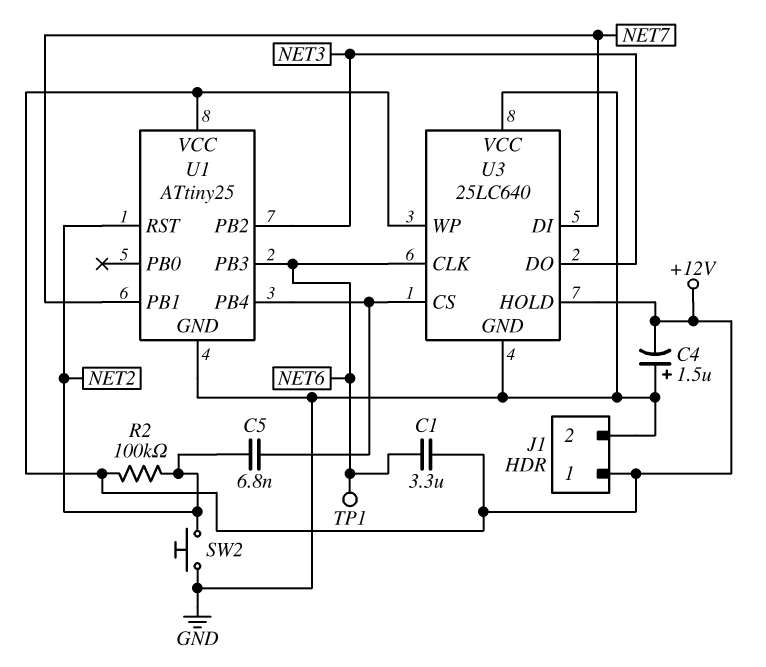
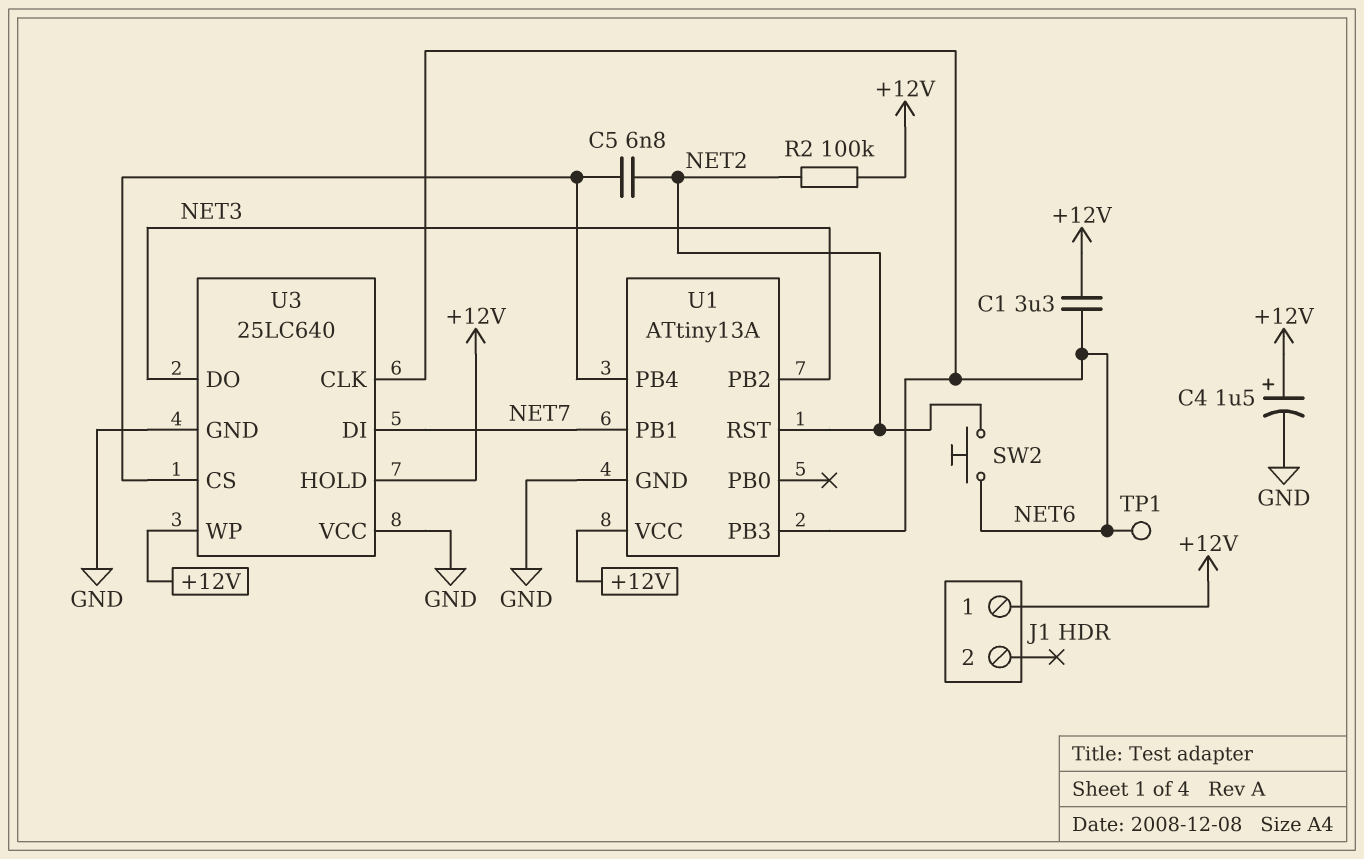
C4: 1.5uF (plus GND, minus +12V) -> 1.5uF (plus +12V, minus GND)
J1 pin 2: GND -> none
SW2: button (GND, NET2) -> button (NET2, NET6)
U1: ATtiny25 -> ATtiny13A

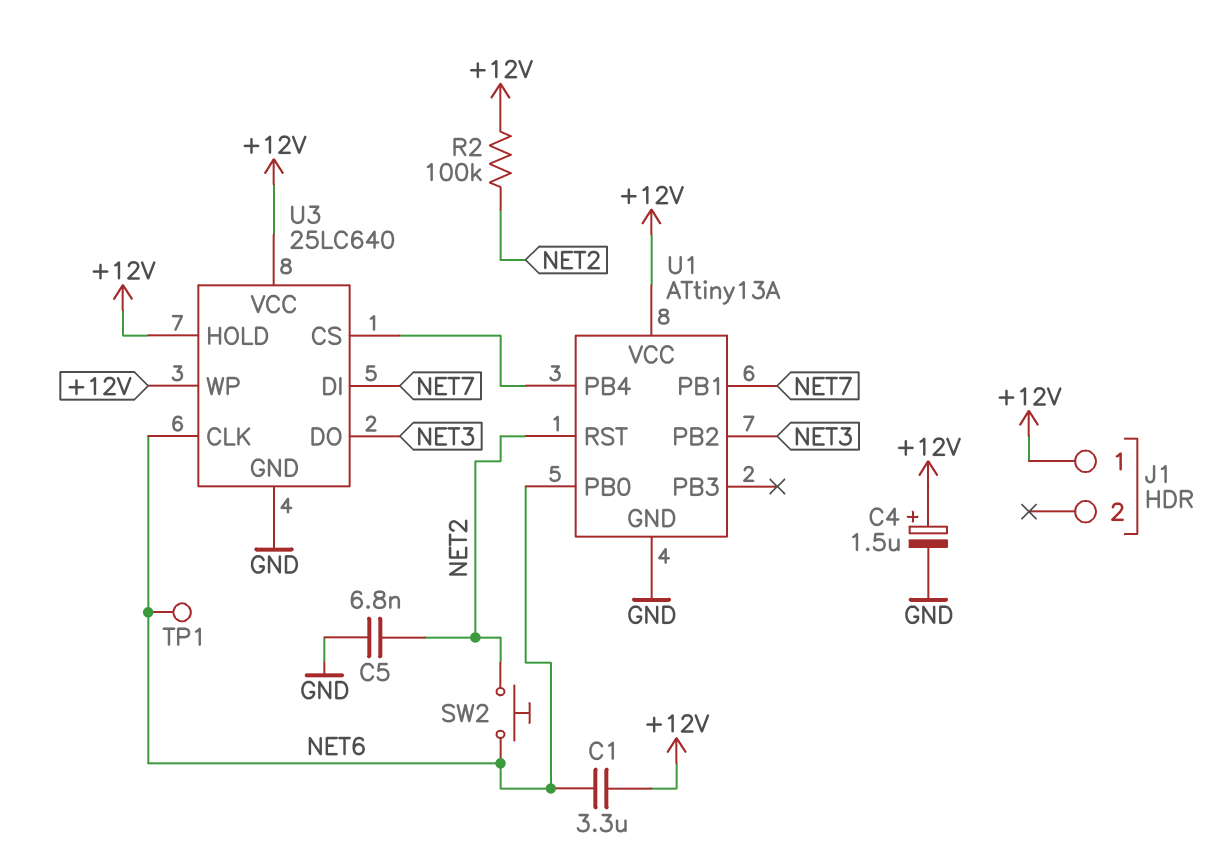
C5: 6.8nF (NET2, U1/PB4) -> 6.8nF (GND, NET2)
U1 pin PB0: none -> NET6
U1 pin PB3: NET6 -> none
U3 pin VCC: GND -> +12V

